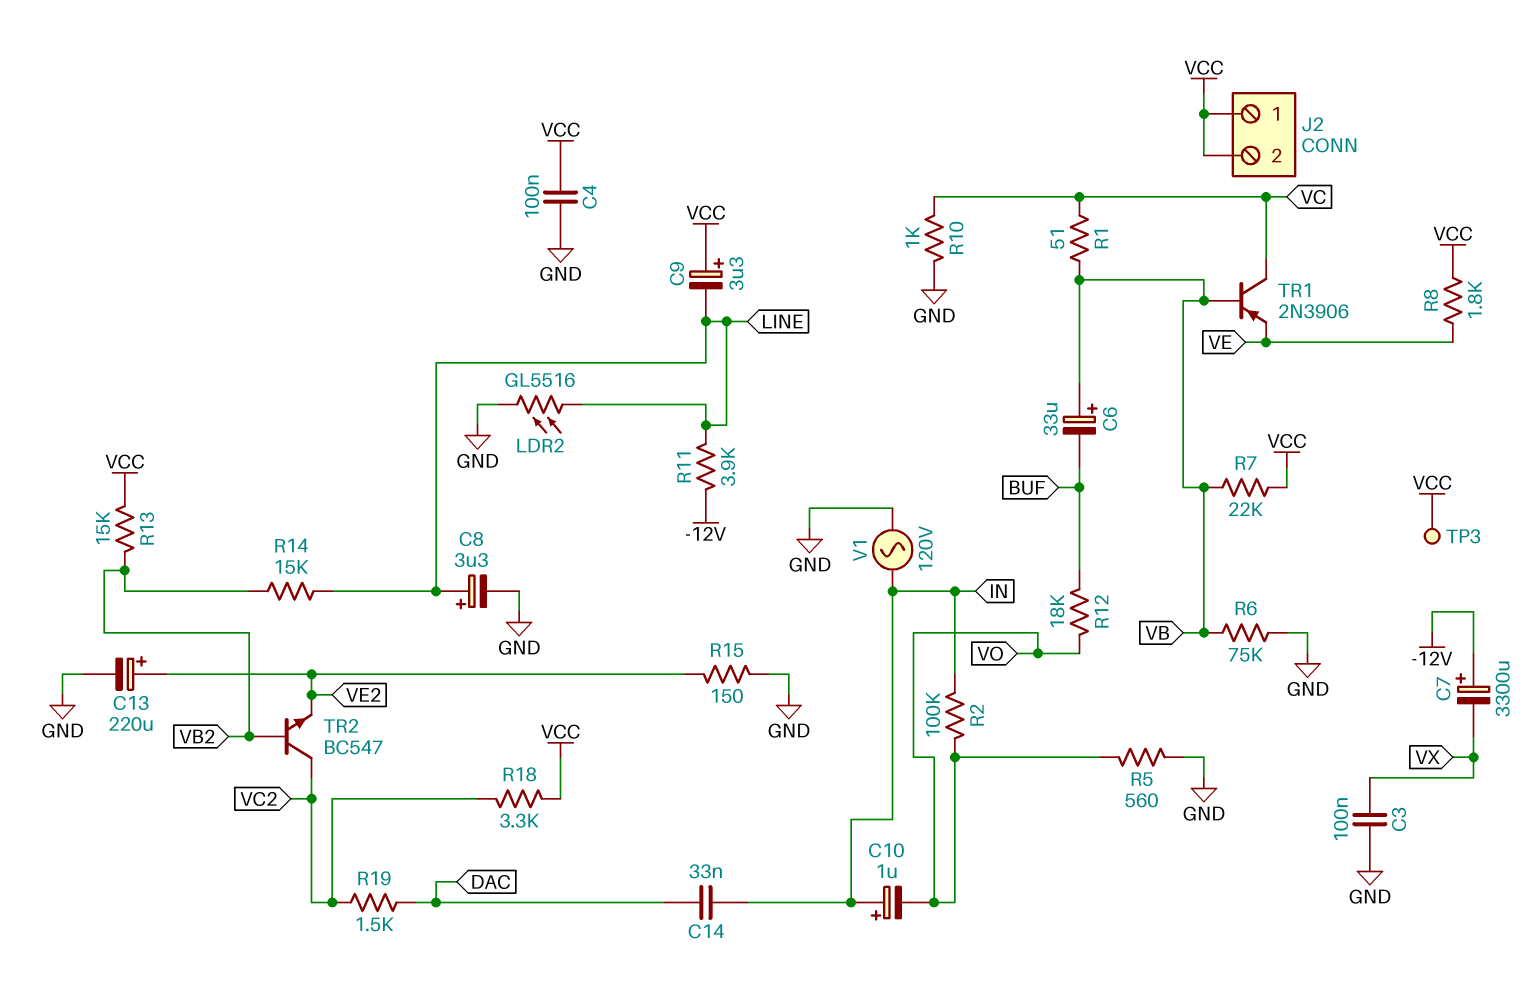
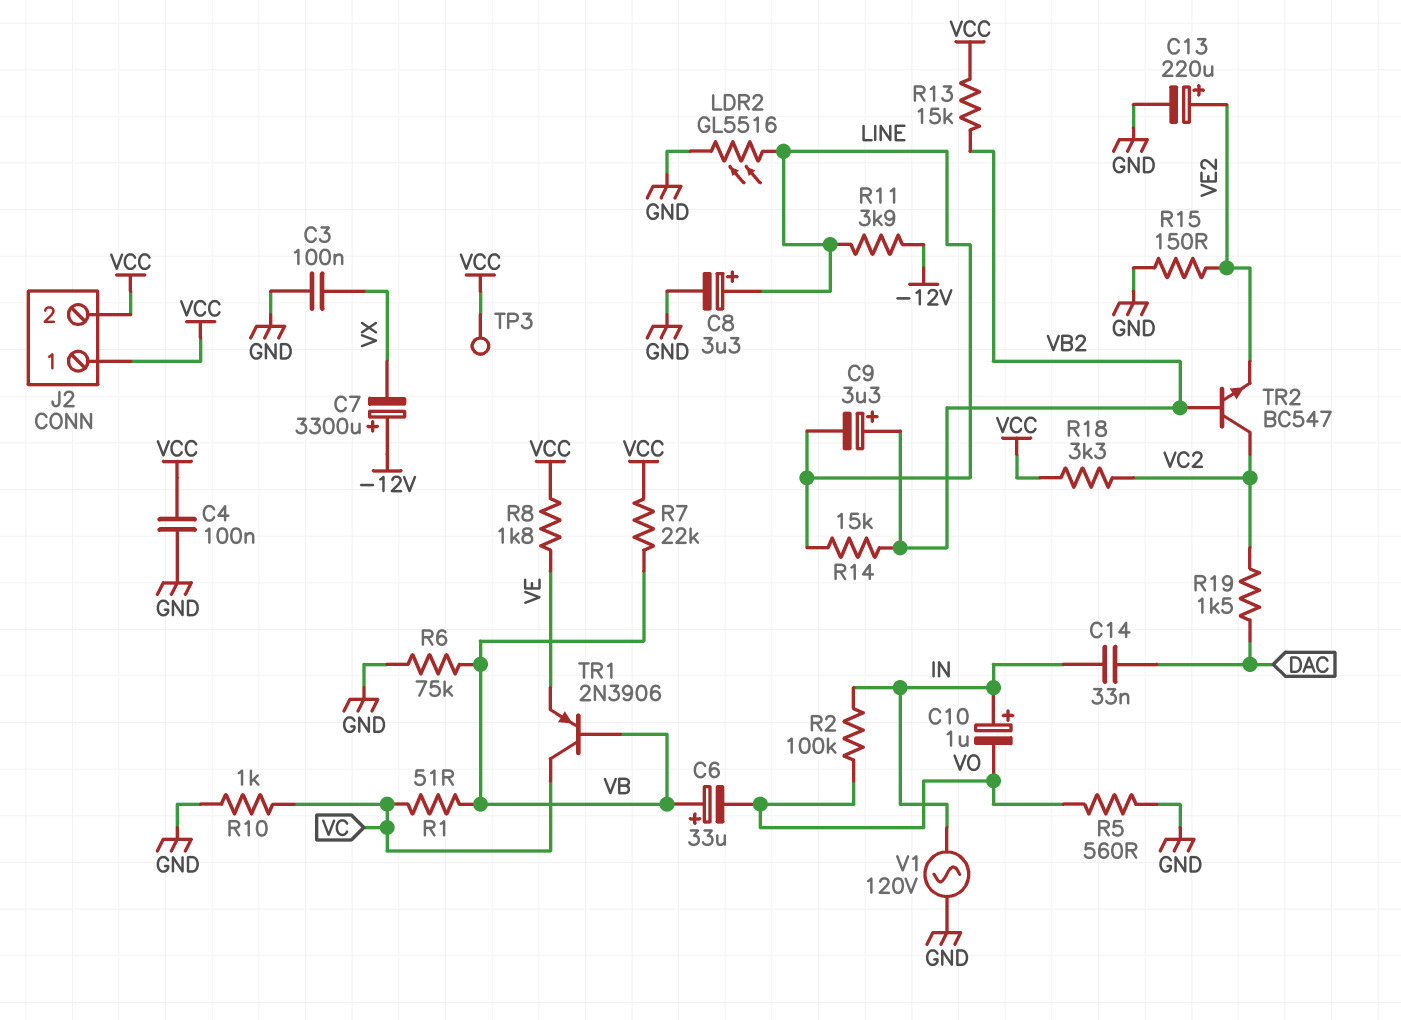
C6: 33uF (plus VB, minus BUF) -> 33uF (plus VB, minus VO)
C9: 3.3uF (plus VCC, minus LINE) -> 3.3uF (plus VB2, minus LINE)
R12: 18k (BUF, VO) -> none

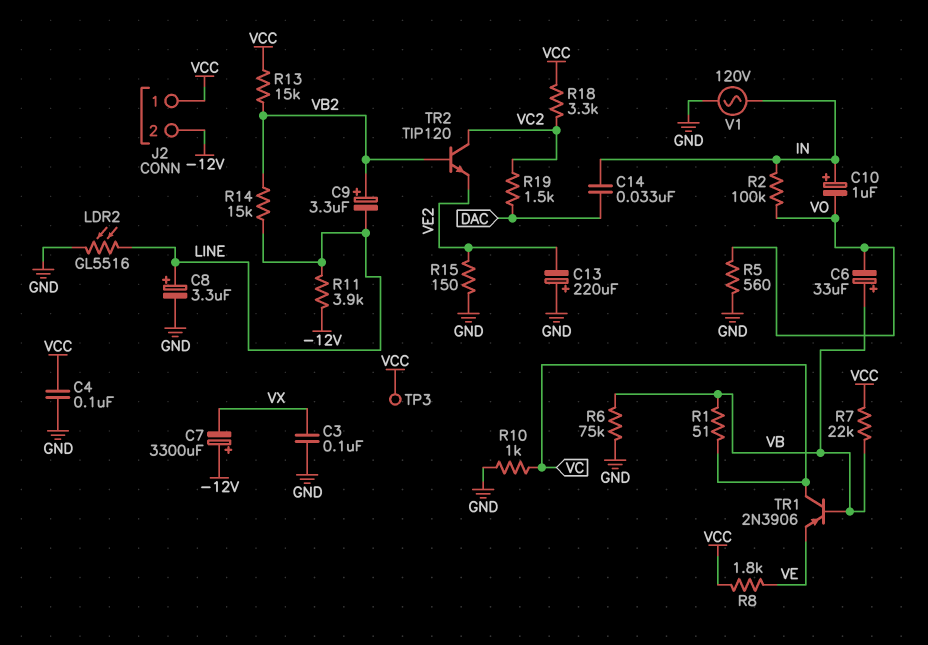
C13: 220uF (plus VE2, minus GND) -> 220uF (plus GND, minus VE2)
J2 pin 2: VCC -> -12V
TR2: NPN BC547 (B VB2, C VC2, E VE2) -> NPN TIP120 (B VB2, C VC2, E VE2)

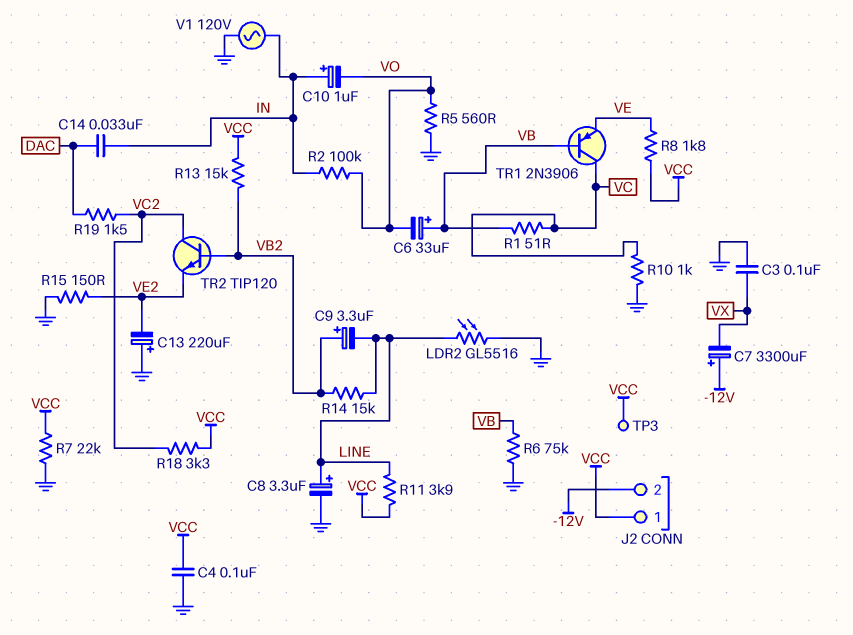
R7: 22k (VB, VCC) -> 22k (GND, VCC)
R11: 3.9k (-12V, LINE) -> 3.9k (LINE, VCC)

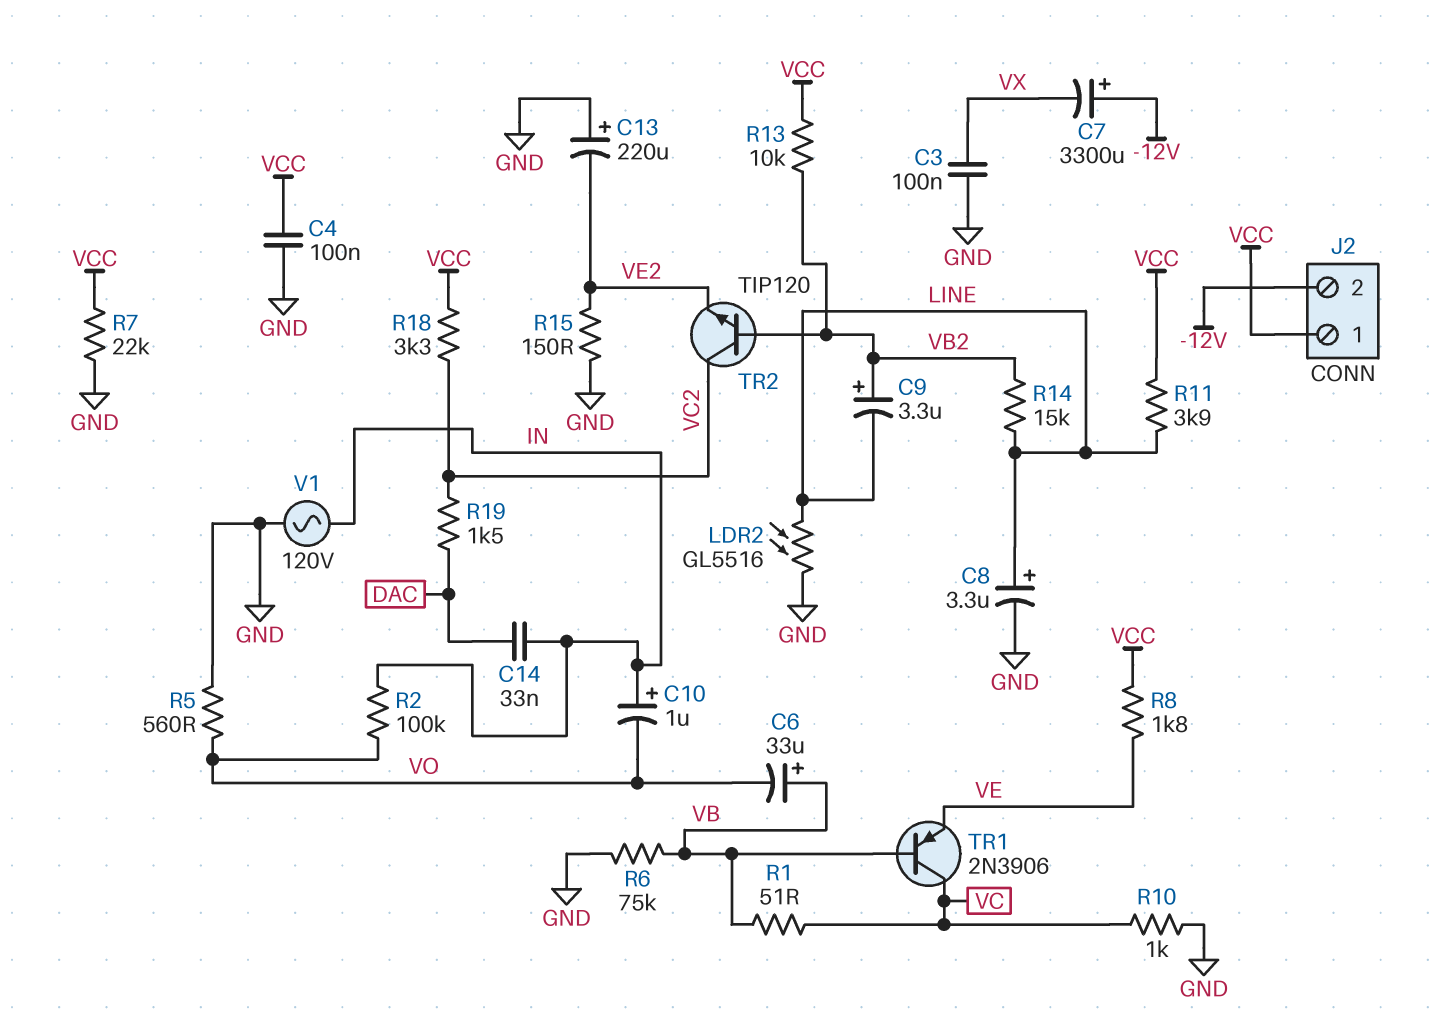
R13: 15k (VB2, VCC) -> 10k (VB2, VCC)
TP3: test point (VCC) -> none

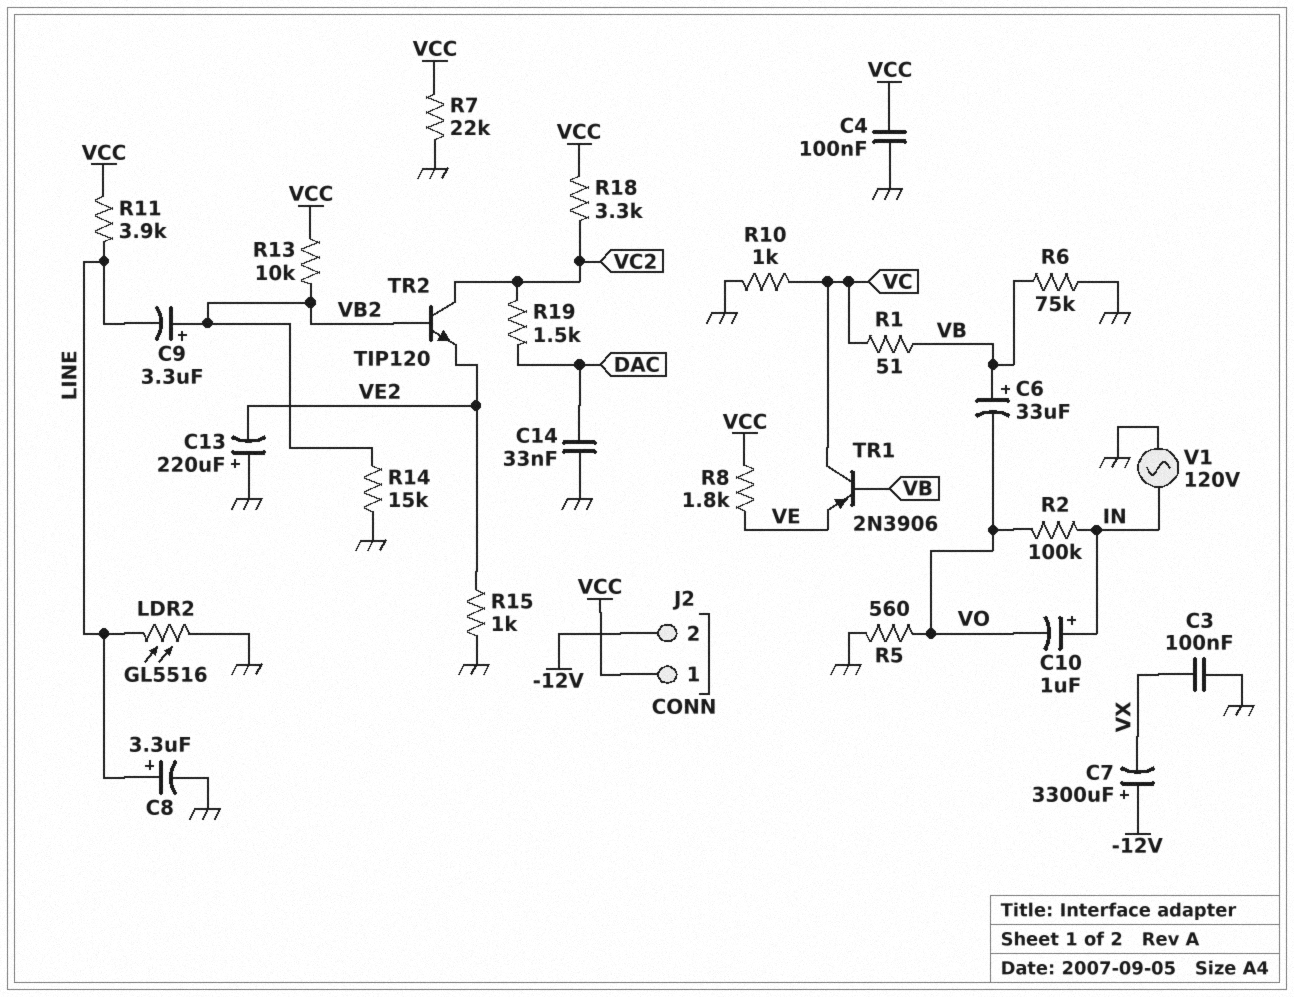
C14: 33nF (DAC, IN) -> 33nF (DAC, GND)
R14: 15k (LINE, VB2) -> 15k (GND, VB2)
R15: 150 (GND, VE2) -> 1k (GND, VE2)

